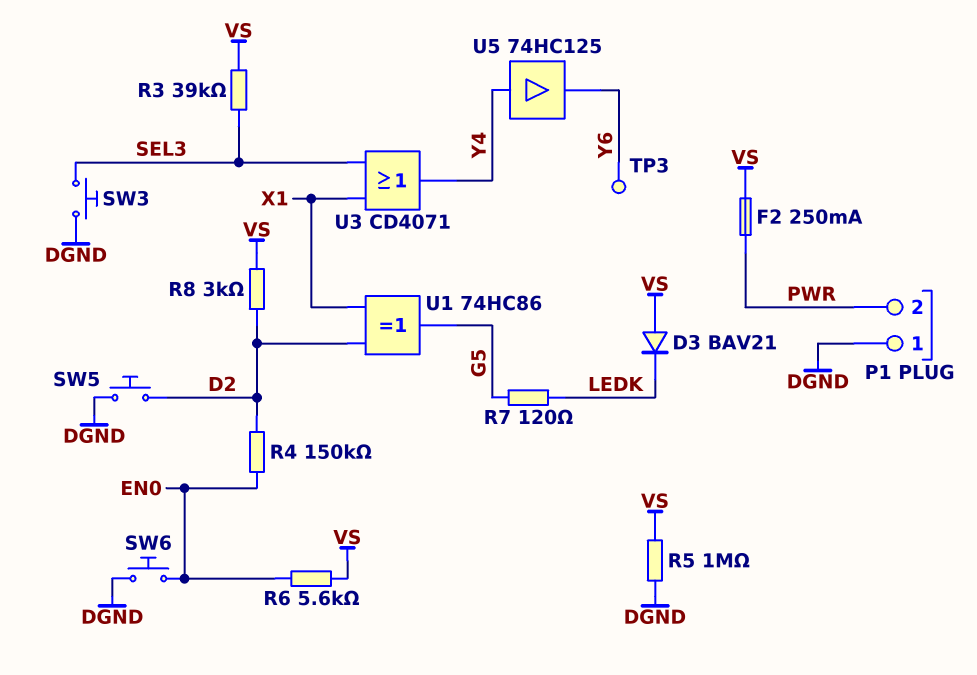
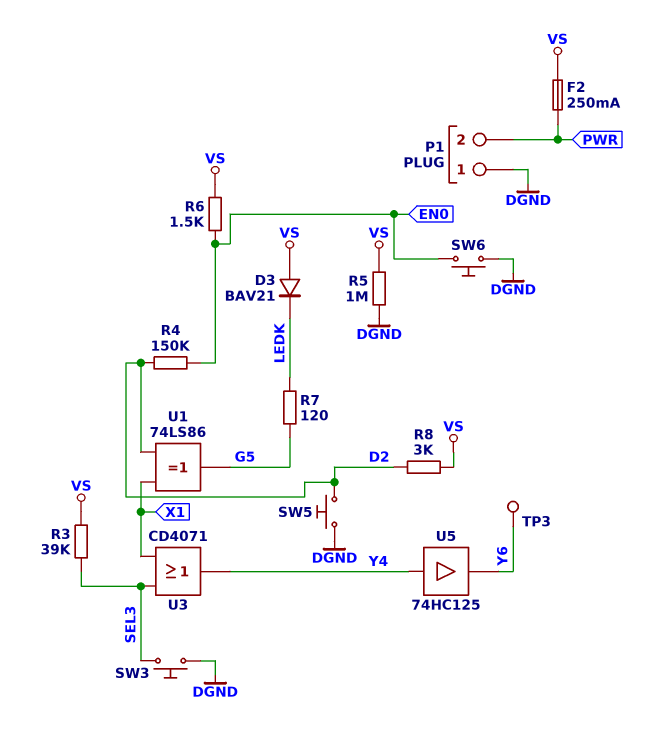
R6: 5.6k (EN0, VS) -> 1.5k (EN0, VS)
U1: XOR 74HC86 (in D2, in X1, out G5) -> XOR 74LS86 (in D2, in X1, out G5)

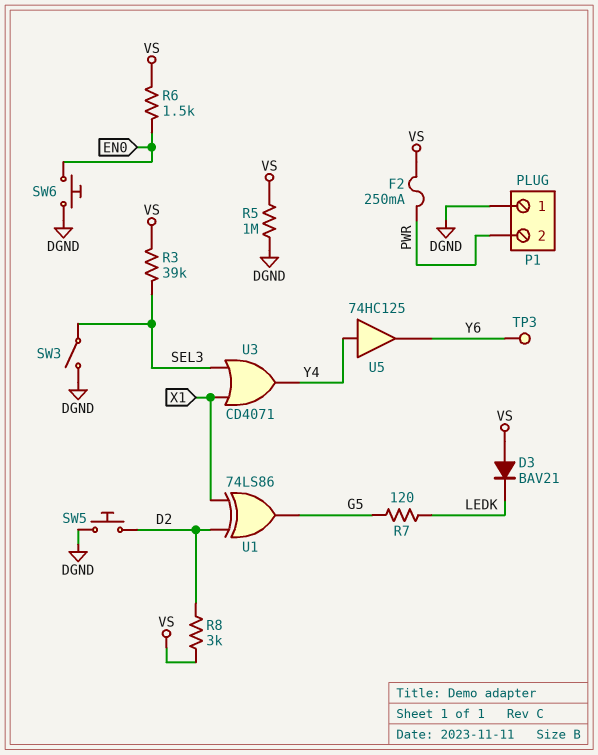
R4: 150k (D2, EN0) -> none
SW3: button (DGND, SEL3) -> switch (DGND, SEL3)

